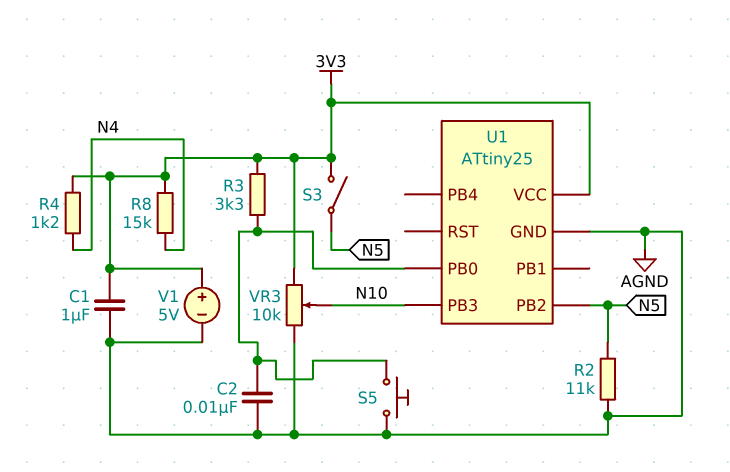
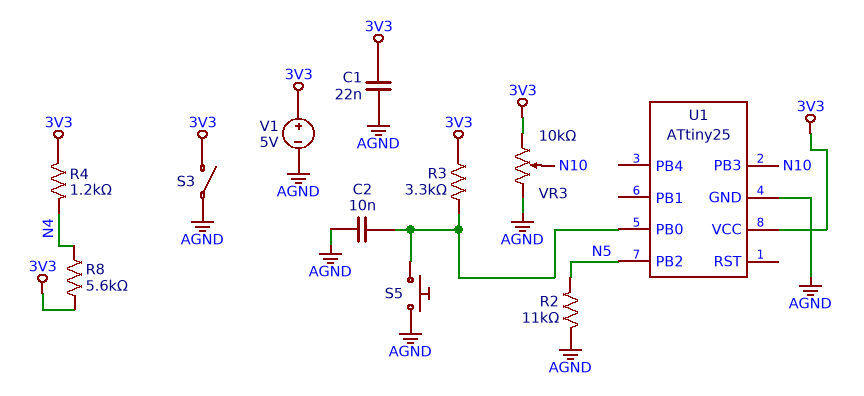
C1: 1uF (3V3, AGND) -> 22nF (3V3, AGND)
R8: 15k (3V3, N4) -> 5.6k (3V3, N4)
S3: switch (3V3, N5) -> switch (3V3, AGND)

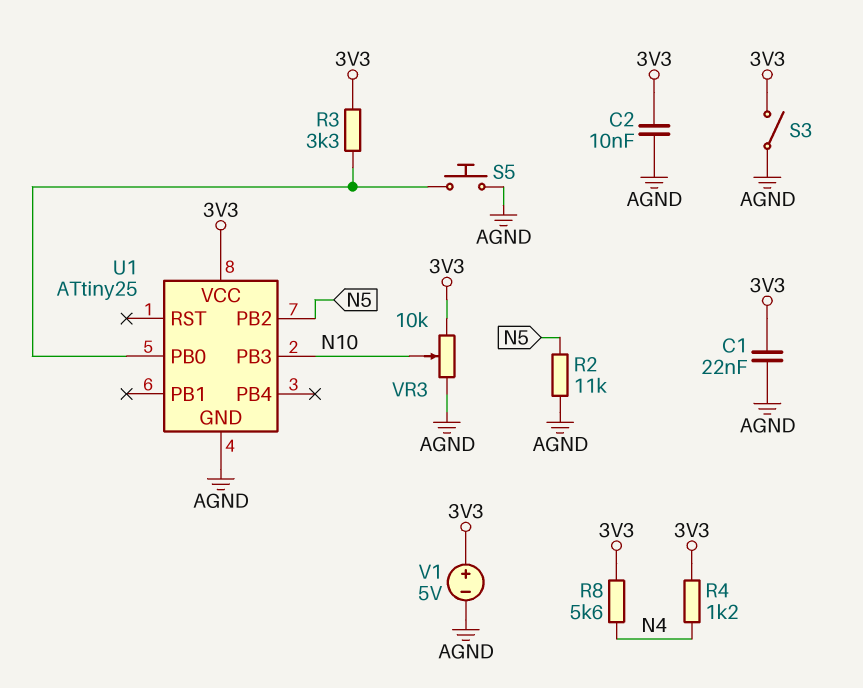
C2: 10nF (AGND, U1/PB0) -> 10nF (3V3, AGND)

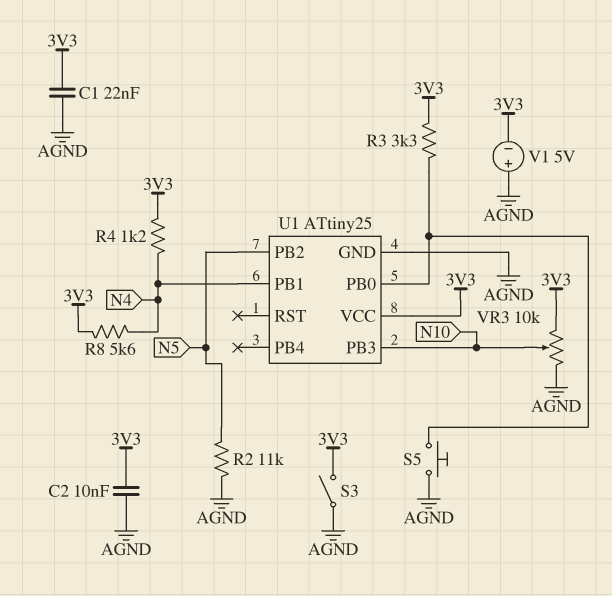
U1 pin PB1: none -> N4
V1: 5V (plus 3V3, minus AGND) -> 5V (plus AGND, minus 3V3)

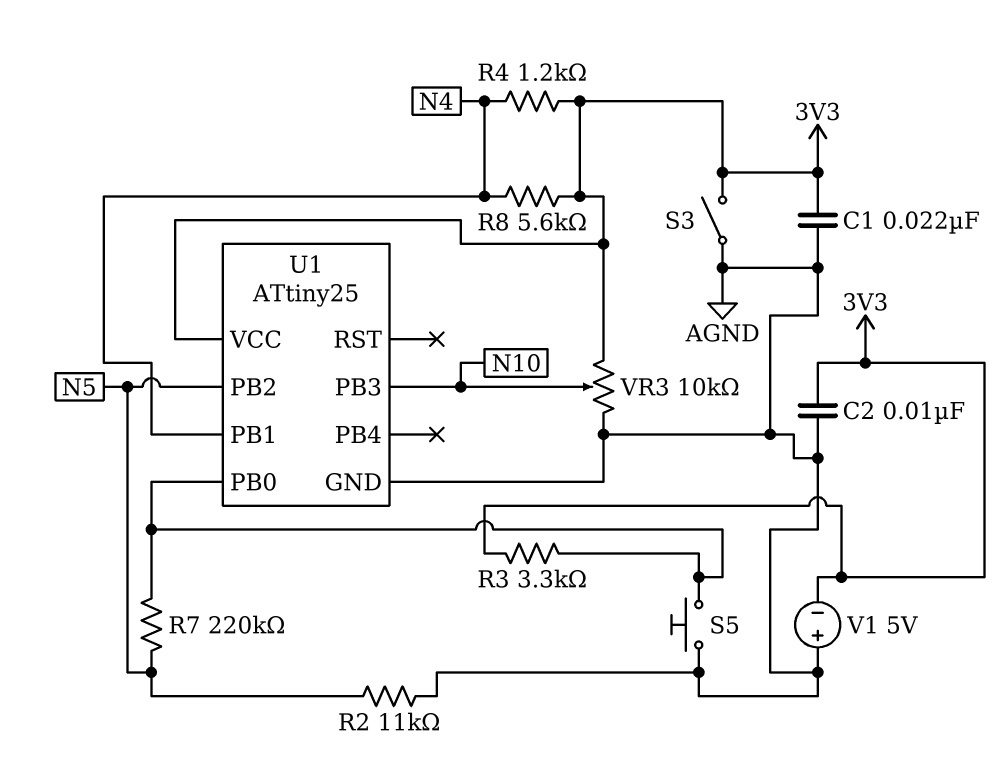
R7: none -> 220k (N5, U1/PB0)

